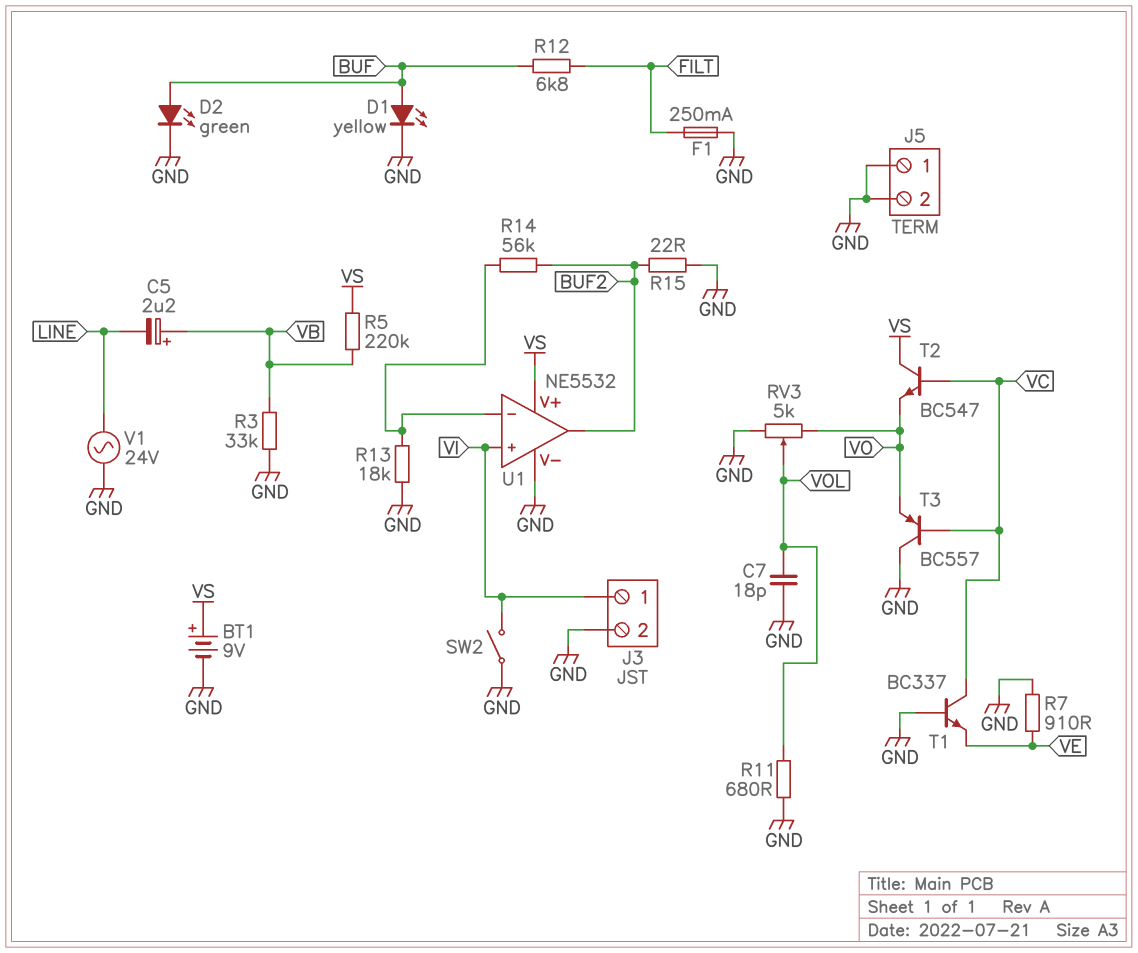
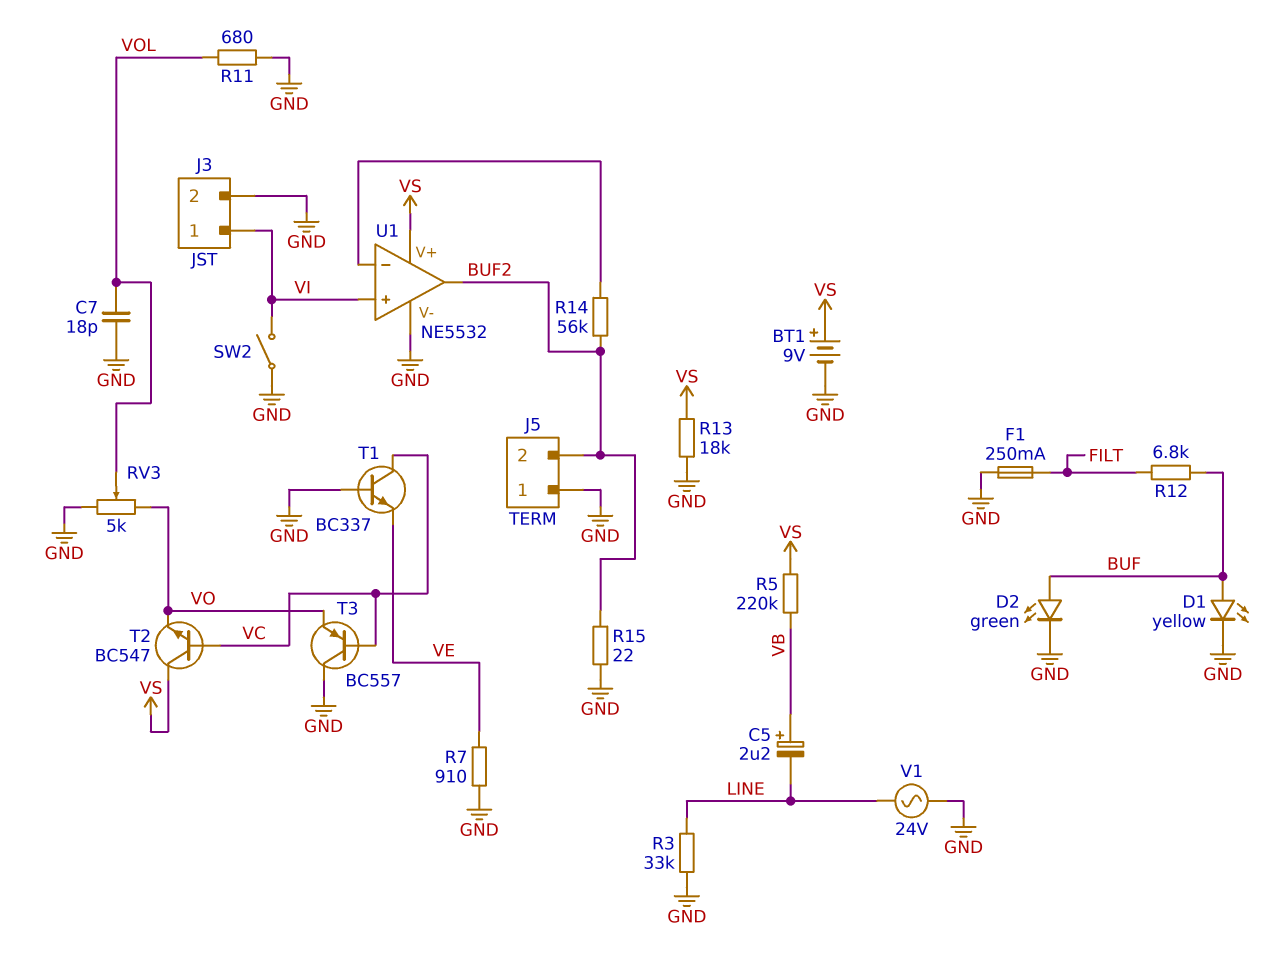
J5 pin 2: GND -> BUF2
R3: 33k (GND, VB) -> 33k (GND, LINE)
R13: 18k (GND, U1/in-) -> 18k (GND, VS)

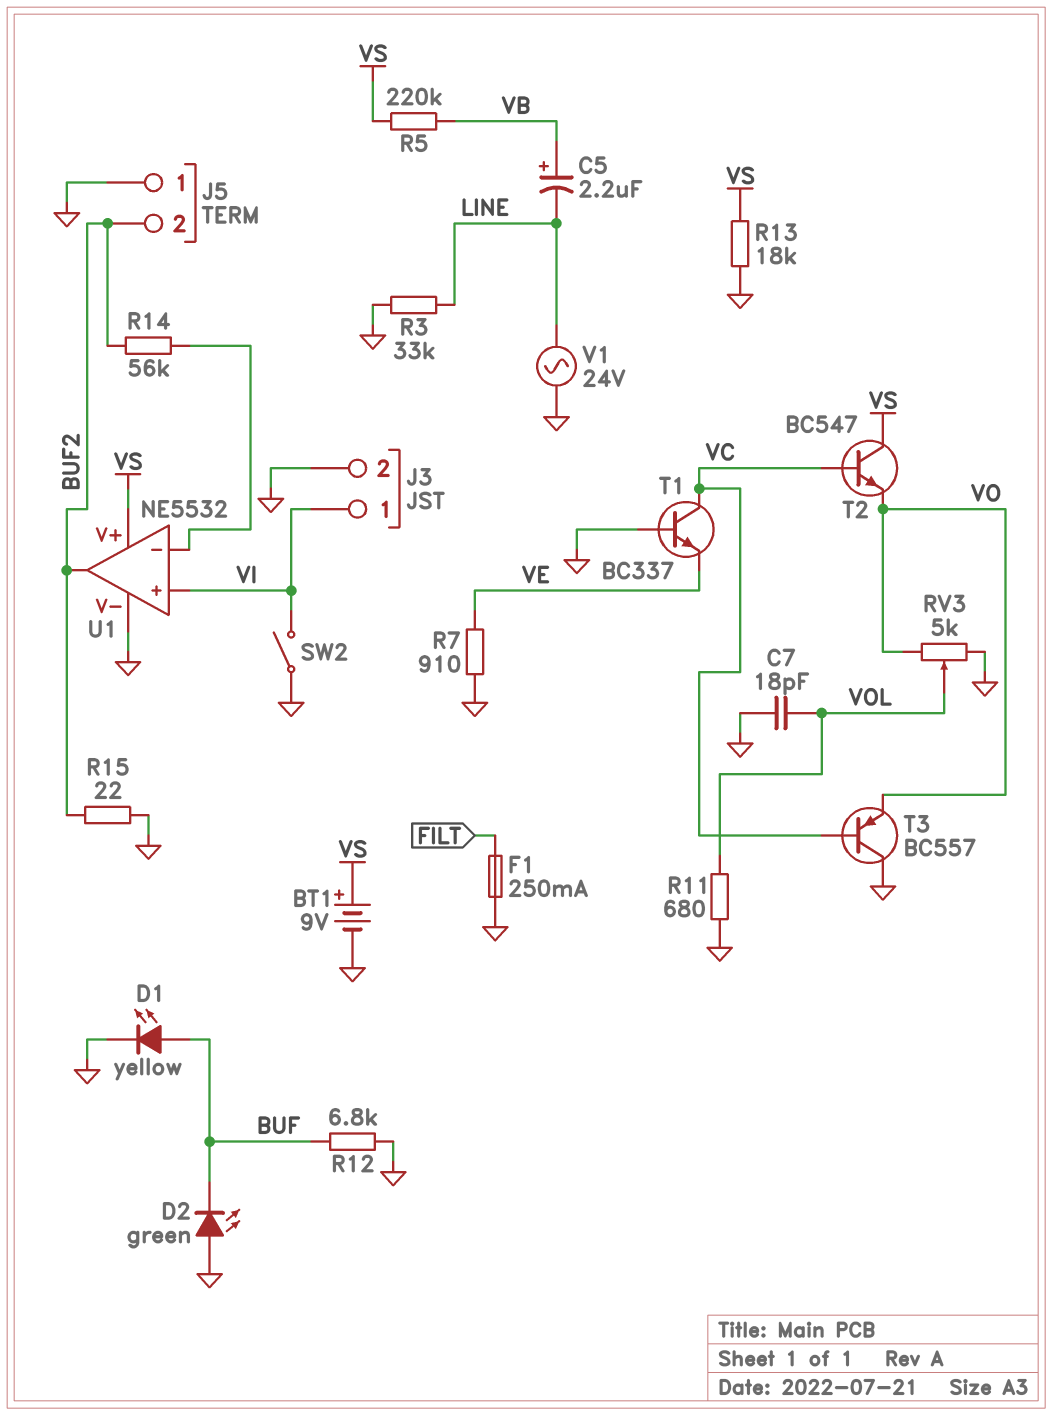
D2: LED green (A BUF, K GND) -> LED green (A GND, K BUF)
R12: 6.8k (BUF, FILT) -> 6.8k (BUF, GND)

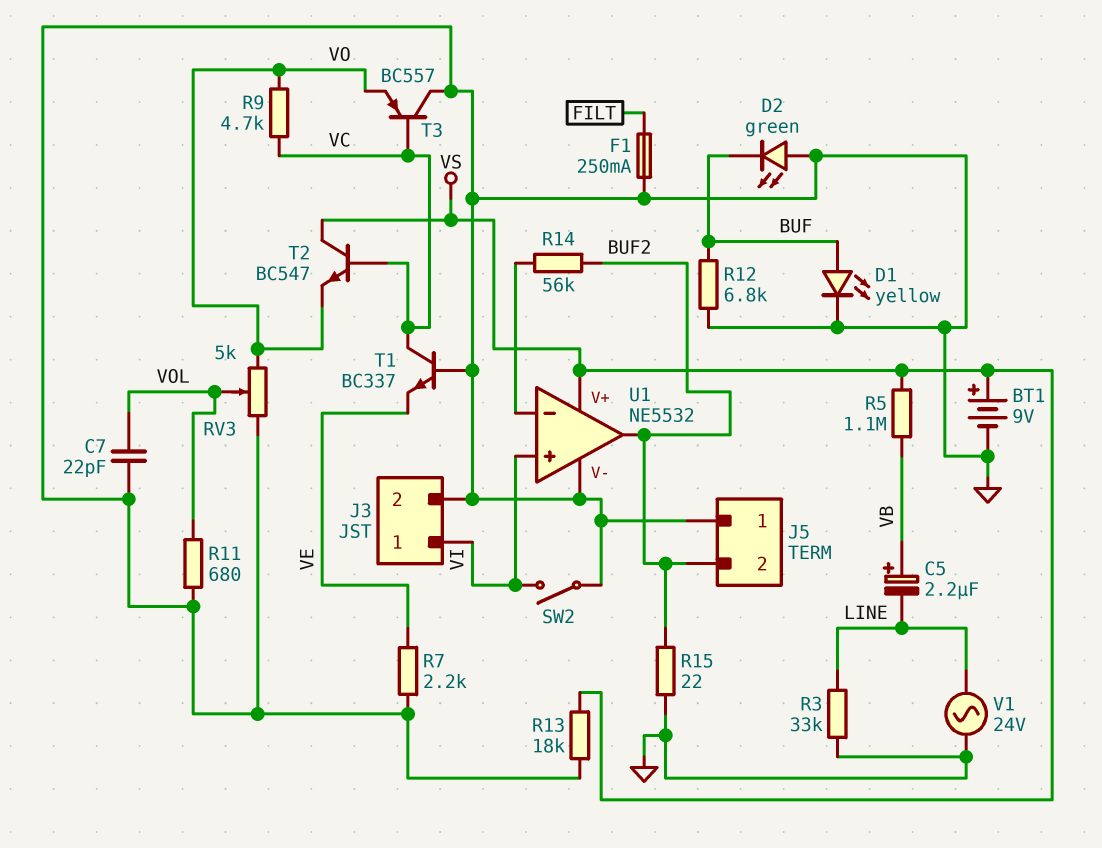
C7: 18pF (GND, VOL) -> 22pF (GND, VOL)
R5: 220k (VB, VS) -> 1.1M (VB, VS)
R7: 910 (GND, VE) -> 2.2k (GND, VE)
R9: none -> 4.7k (VC, VO)

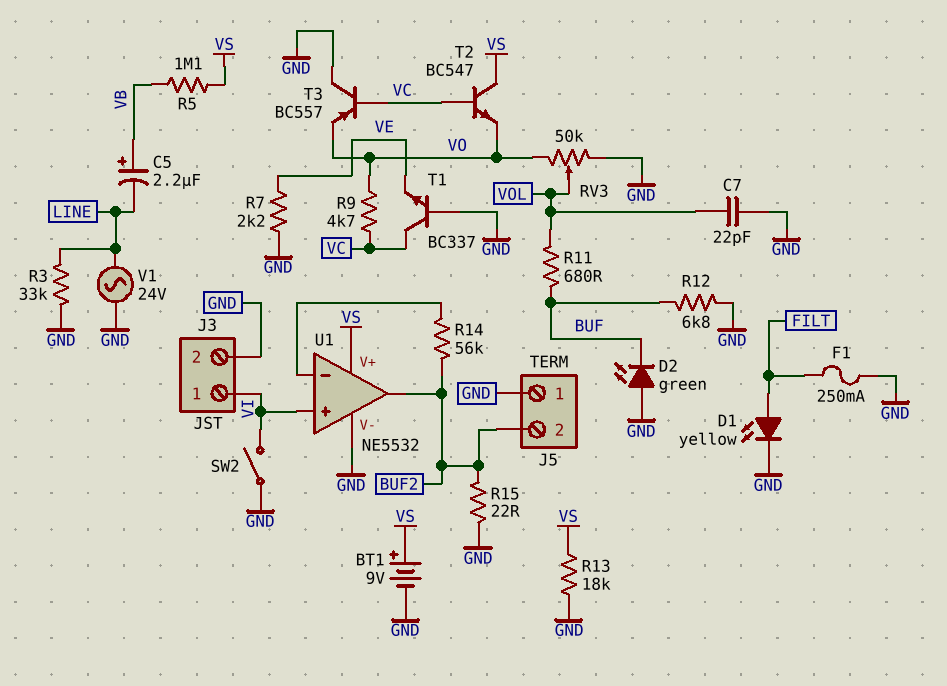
D1: LED yellow (A BUF, K GND) -> LED yellow (A FILT, K GND)
R11: 680 (GND, VOL) -> 680 (BUF, VOL)
RV3: 5k (GND, VO, wiper VOL) -> 50k (GND, VO, wiper VOL)

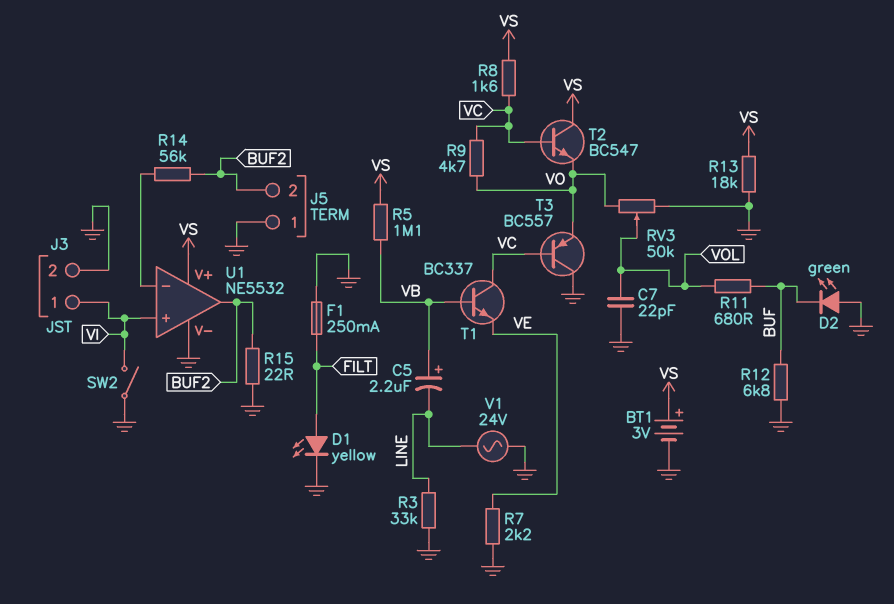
BT1: 9V (plus VS, minus GND) -> 3V (plus VS, minus GND)
R8: none -> 1.6k (VC, VS)
T1: NPN BC337 (B GND, C VC, E VE) -> NPN BC337 (B VB, C VC, E VE)

